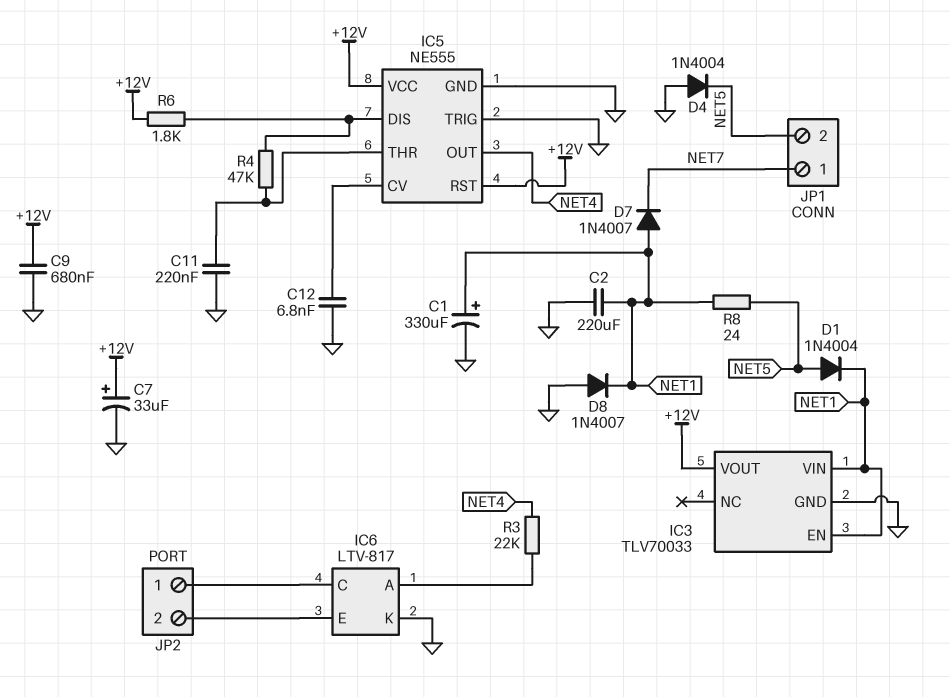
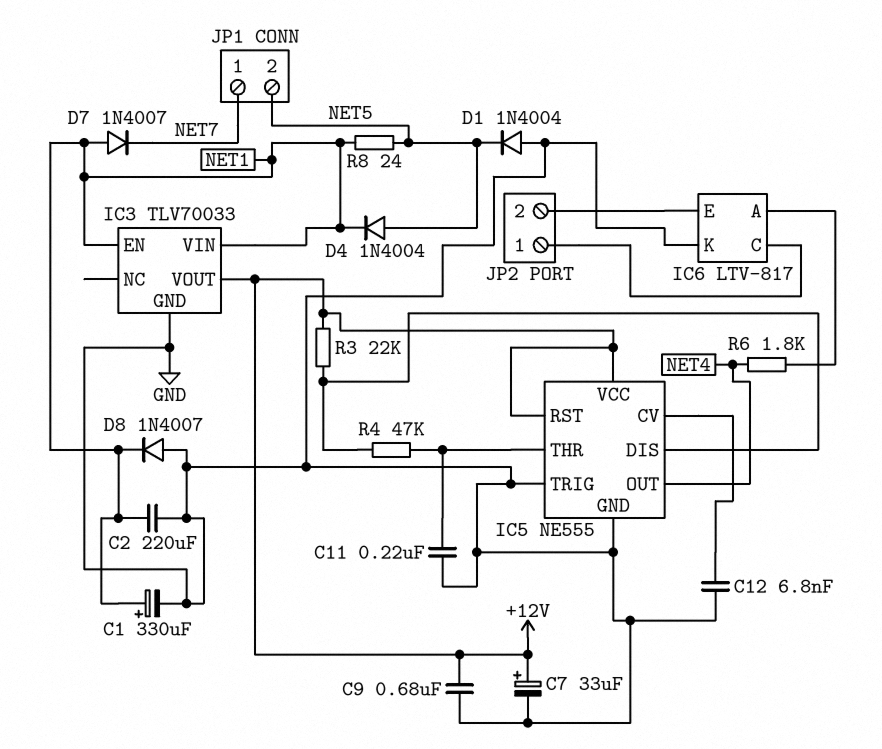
D1: diode 1N4004 (A NET5, K NET1) -> diode 1N4004 (A GND, K NET5)
D4: diode 1N4004 (A GND, K NET5) -> diode 1N4004 (A NET5, K NET1)
R3: 22k (IC6/A, NET4) -> 22k (+12V, IC5/DIS)
R6: 1.8k (+12V, IC5/DIS) -> 1.8k (IC6/A, NET4)

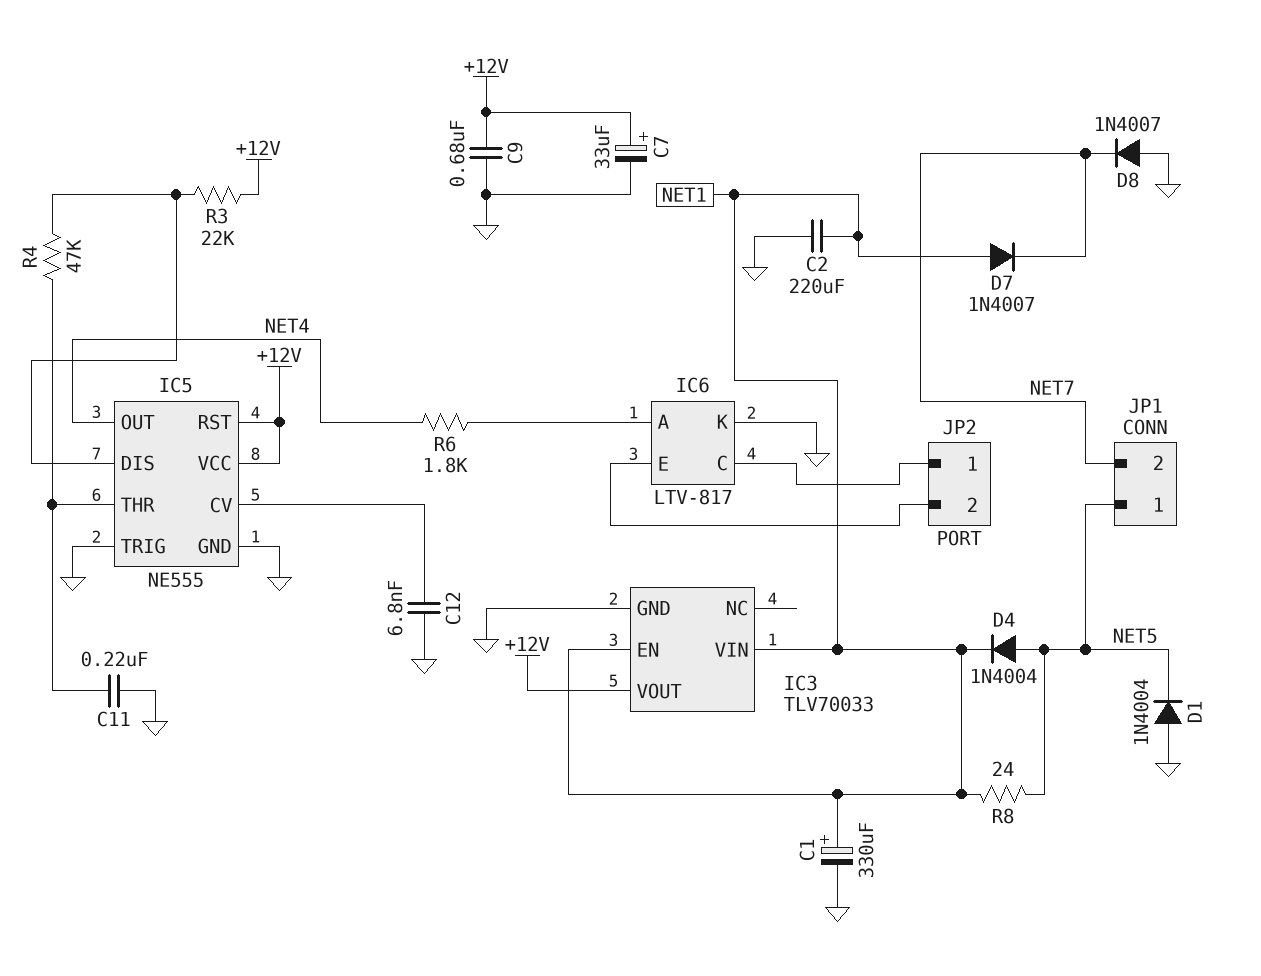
D8: diode 1N4007 (A GND, K NET1) -> diode 1N4007 (A GND, K NET7)
JP1 pin 1: NET7 -> NET5
JP1 pin 2: NET5 -> NET7

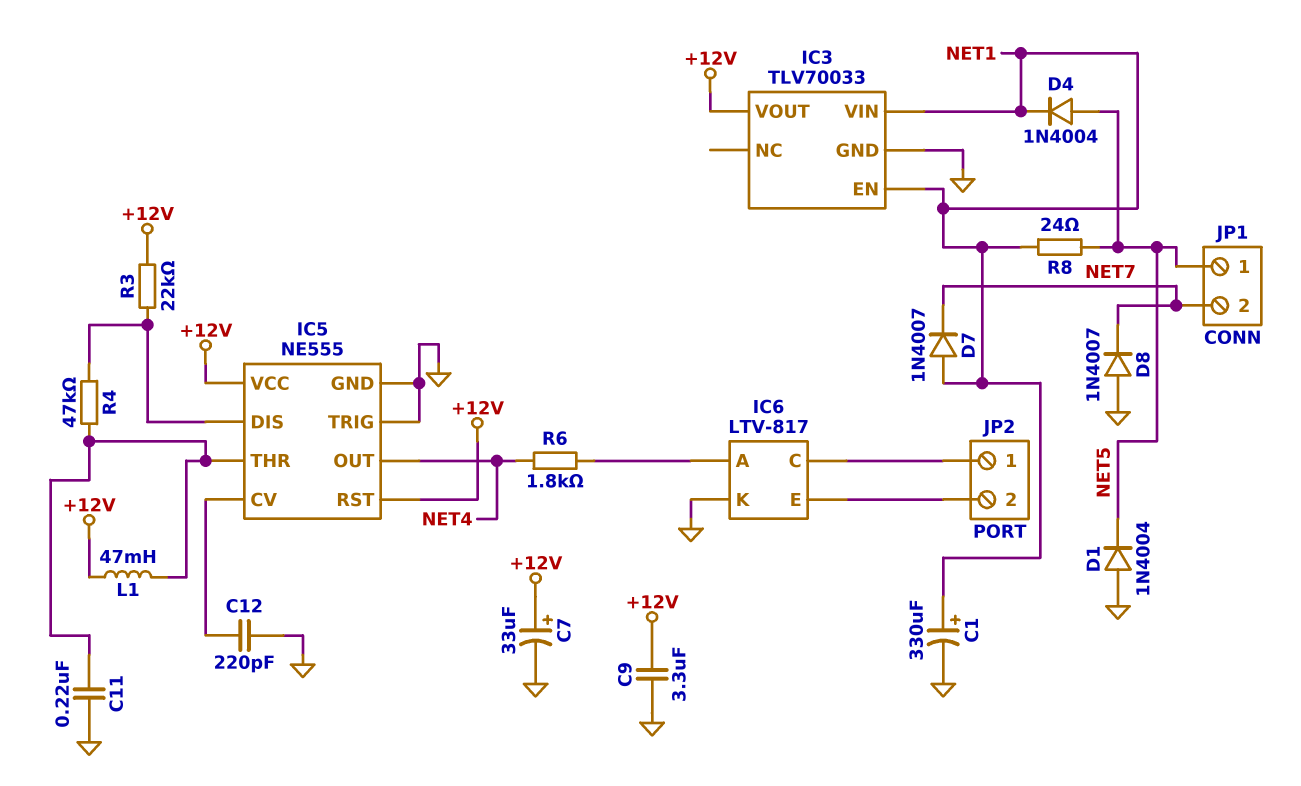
C2: 220uF (GND, NET1) -> none
C9: 680nF (+12V, GND) -> 3.3uF (+12V, GND)
C12: 6.8nF (GND, IC5/CV) -> 220pF (GND, IC5/CV)
L1: none -> 47mH (+12V, IC5/THR)

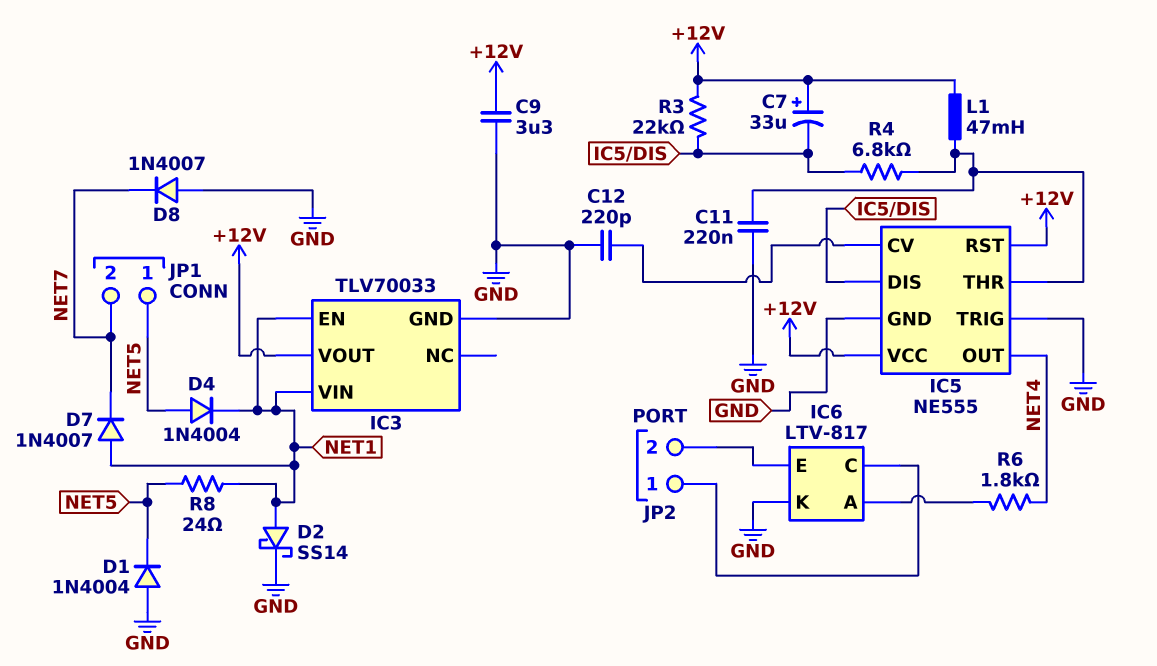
C1: 330uF (plus NET1, minus GND) -> none
C7: 33uF (plus +12V, minus GND) -> 33uF (plus +12V, minus IC5/DIS)
D2: none -> schottky SS14 (A NET1, K GND)
R4: 47k (IC5/DIS, IC5/THR) -> 6.8k (IC5/DIS, IC5/THR)

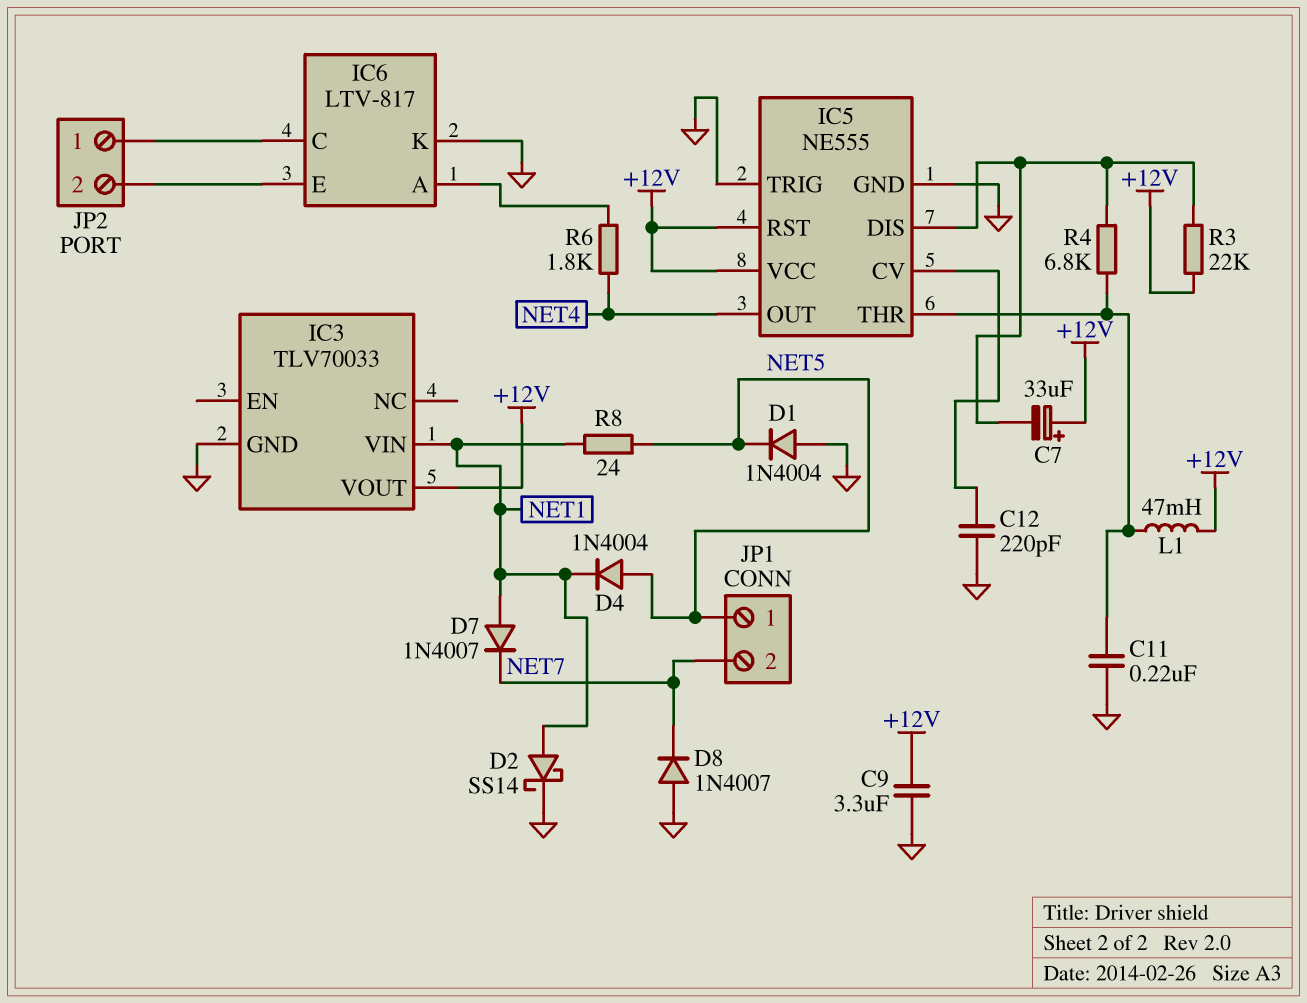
IC3 pin EN: NET1 -> none

